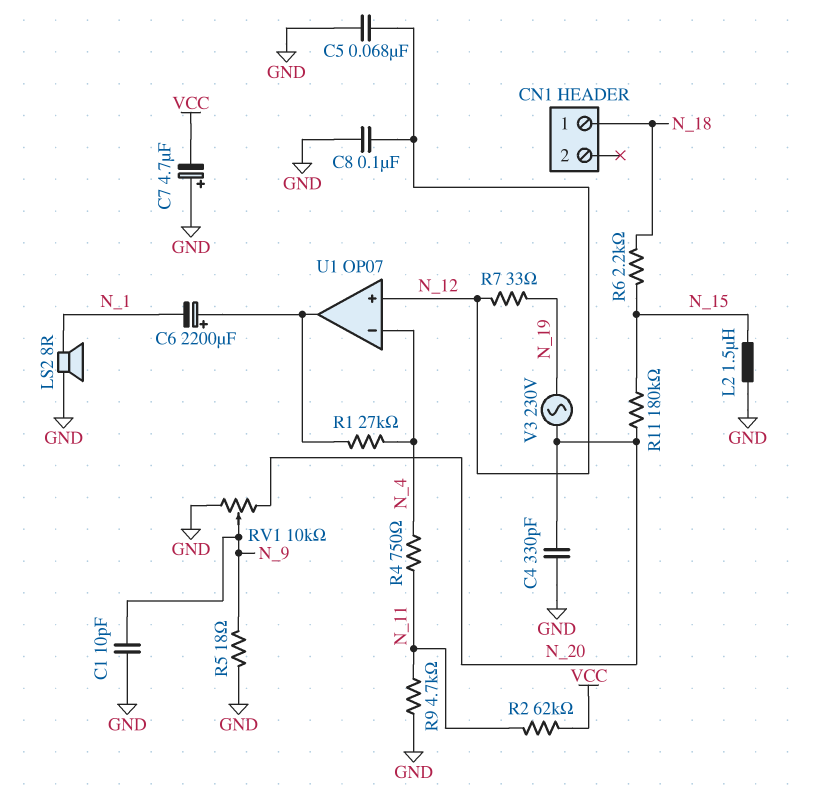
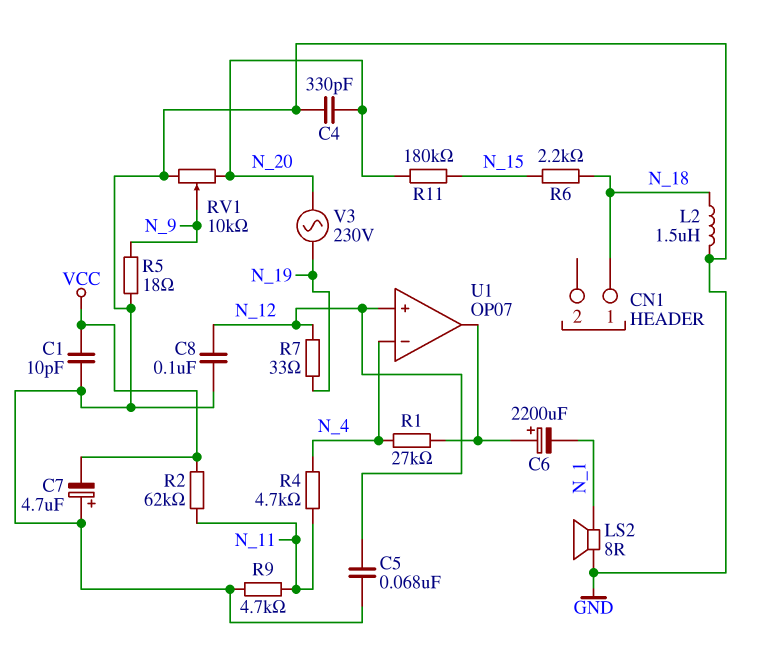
C1: 10pF (GND, N_9) -> 10pF (GND, VCC)
L2: 1.5uH (GND, N_15) -> 1.5uH (GND, N_18)
R4: 750 (N_4, N_11) -> 4.7k (N_4, N_11)

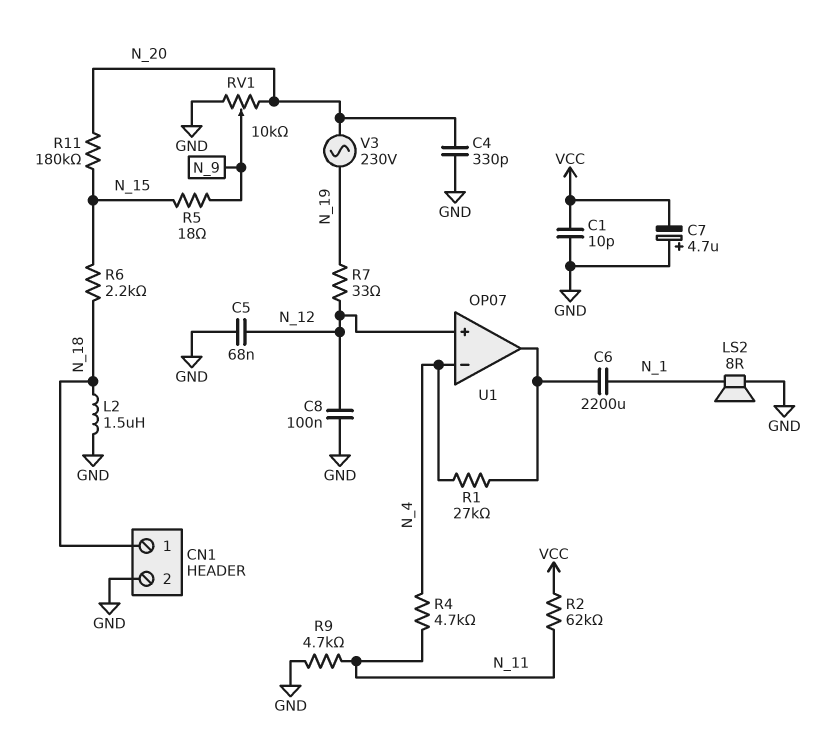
C6: 2200uF (plus U1/out, minus N_1) -> 2200uF (N_1, U1/out)
CN1 pin 2: none -> GND
R5: 18 (GND, N_9) -> 18 (N_9, N_15)

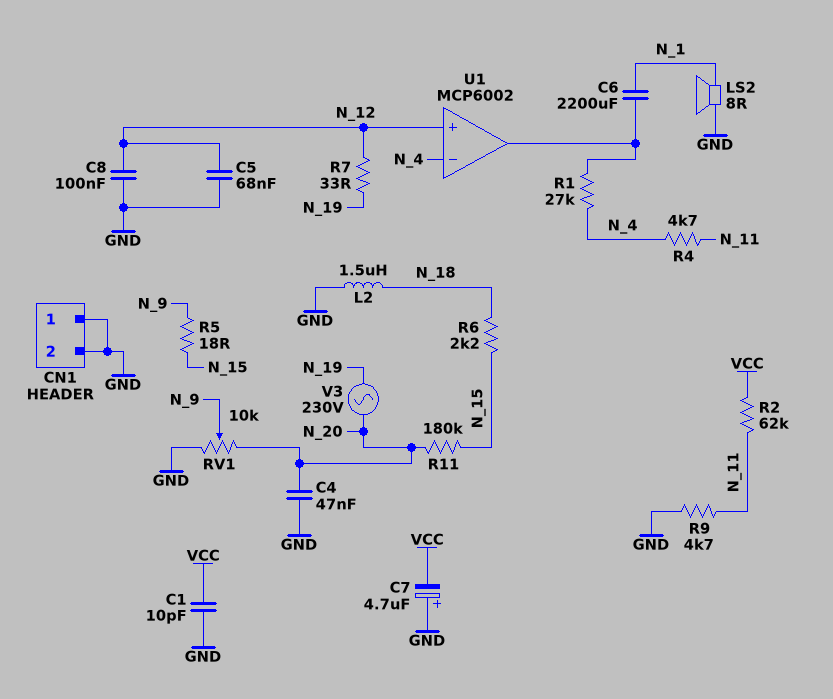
C4: 330pF (GND, N_20) -> 47nF (GND, N_20)
CN1 pin 1: N_18 -> GND
U1: OP07 -> MCP6002

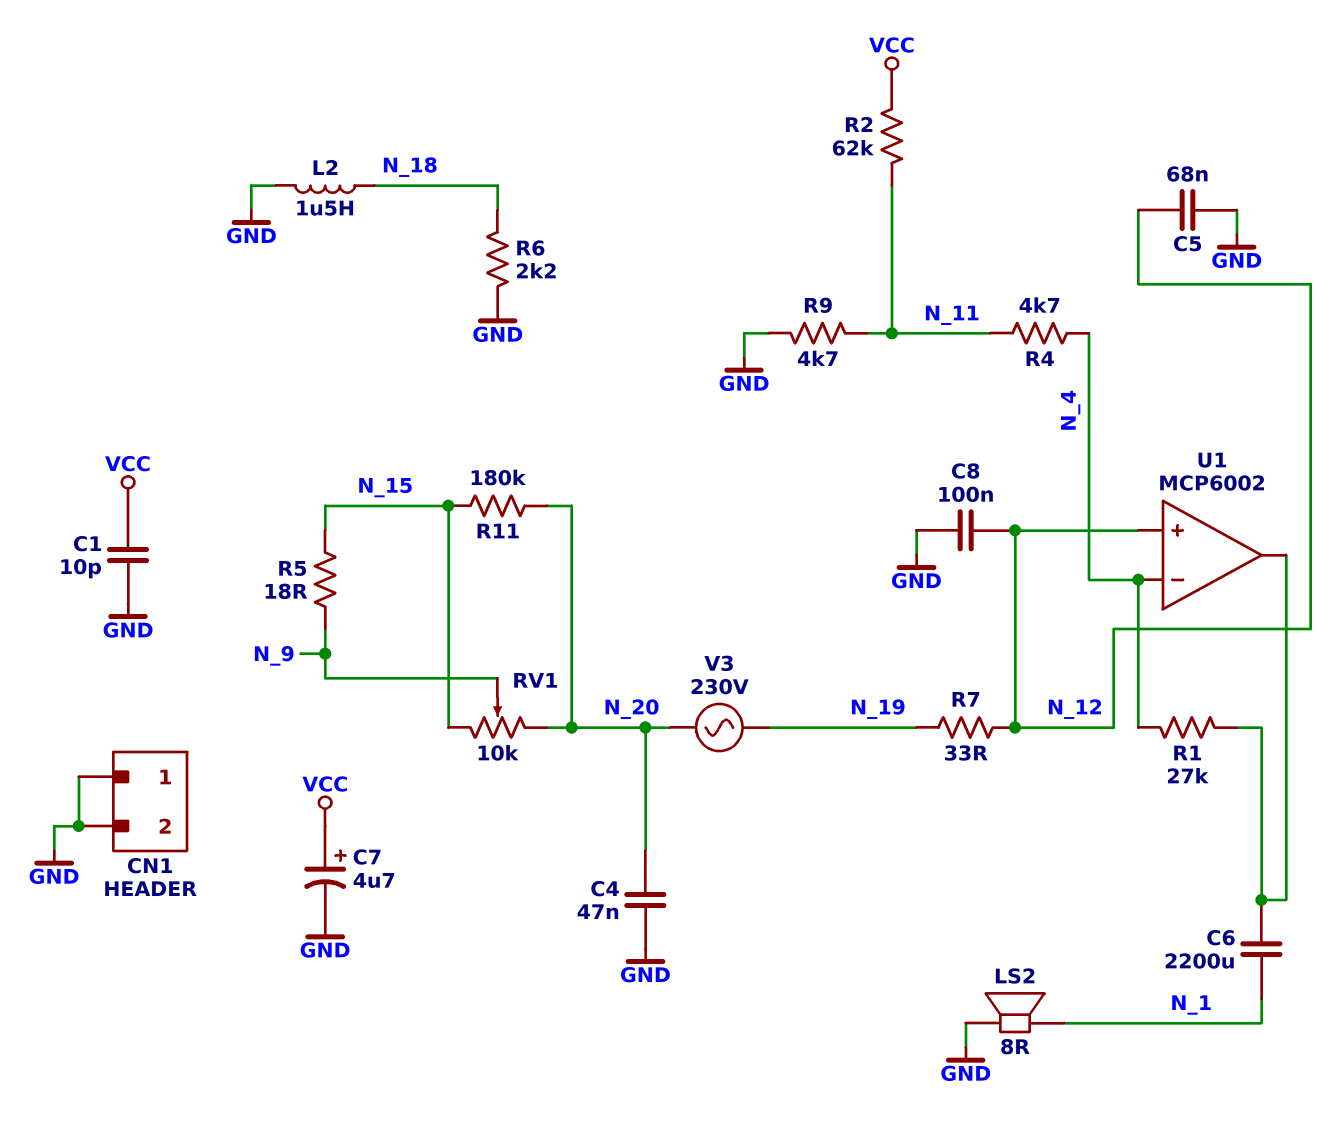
C7: 4.7uF (plus GND, minus VCC) -> 4.7uF (plus VCC, minus GND)
R6: 2.2k (N_15, N_18) -> 2.2k (GND, N_18)
RV1: 10k (GND, N_20, wiper N_9) -> 10k (N_15, N_20, wiper N_9)

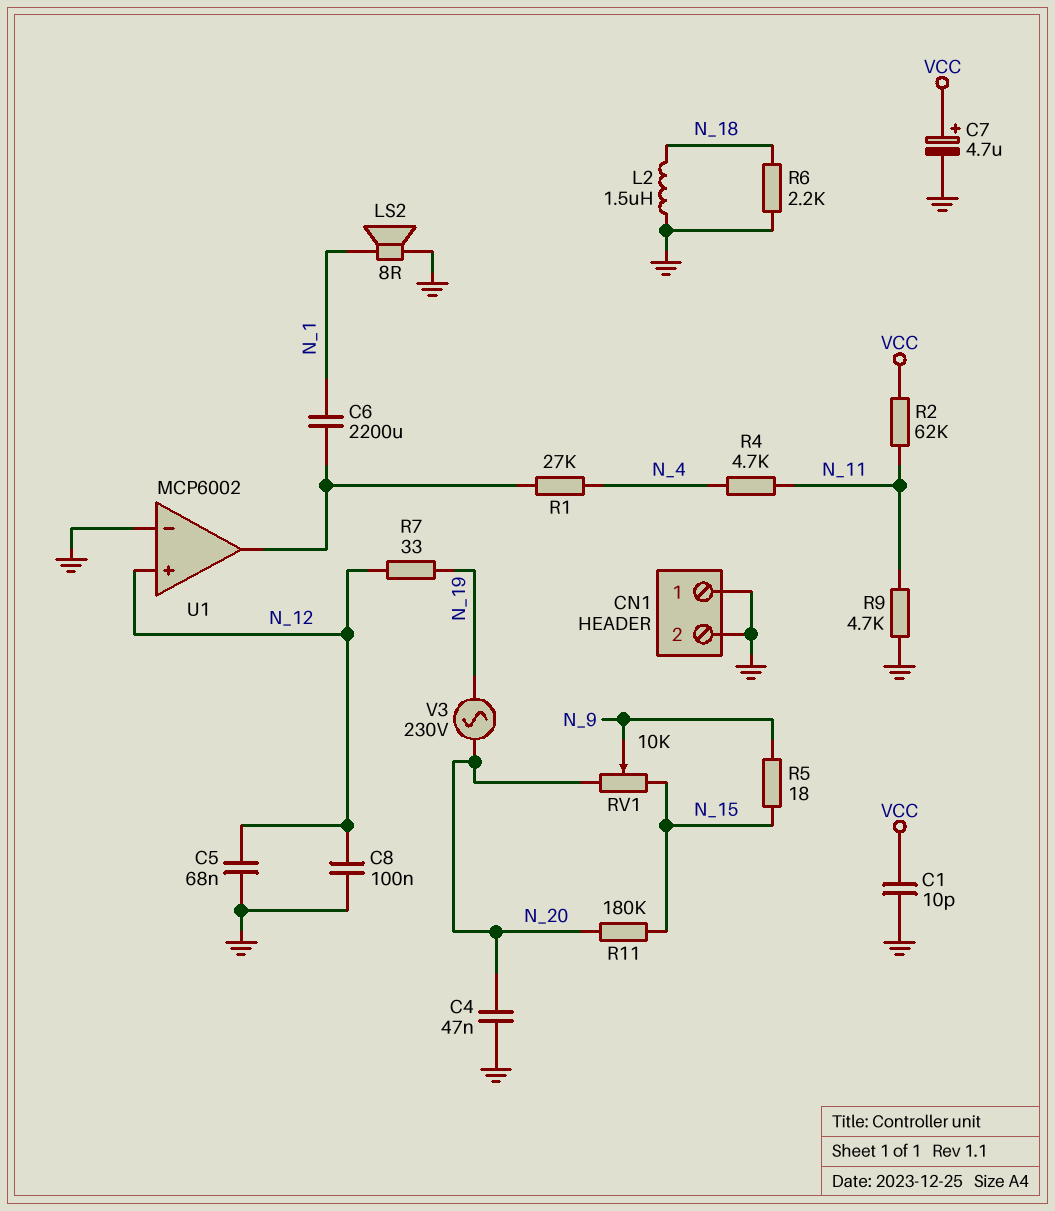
U1 pin in-: N_4 -> GND

